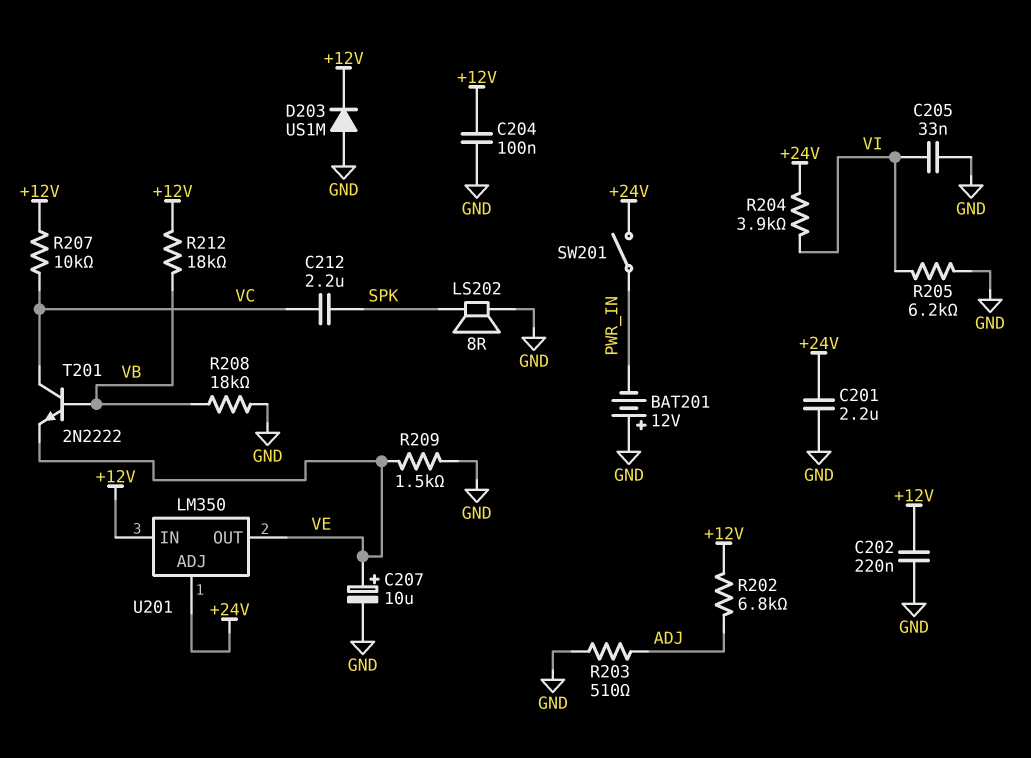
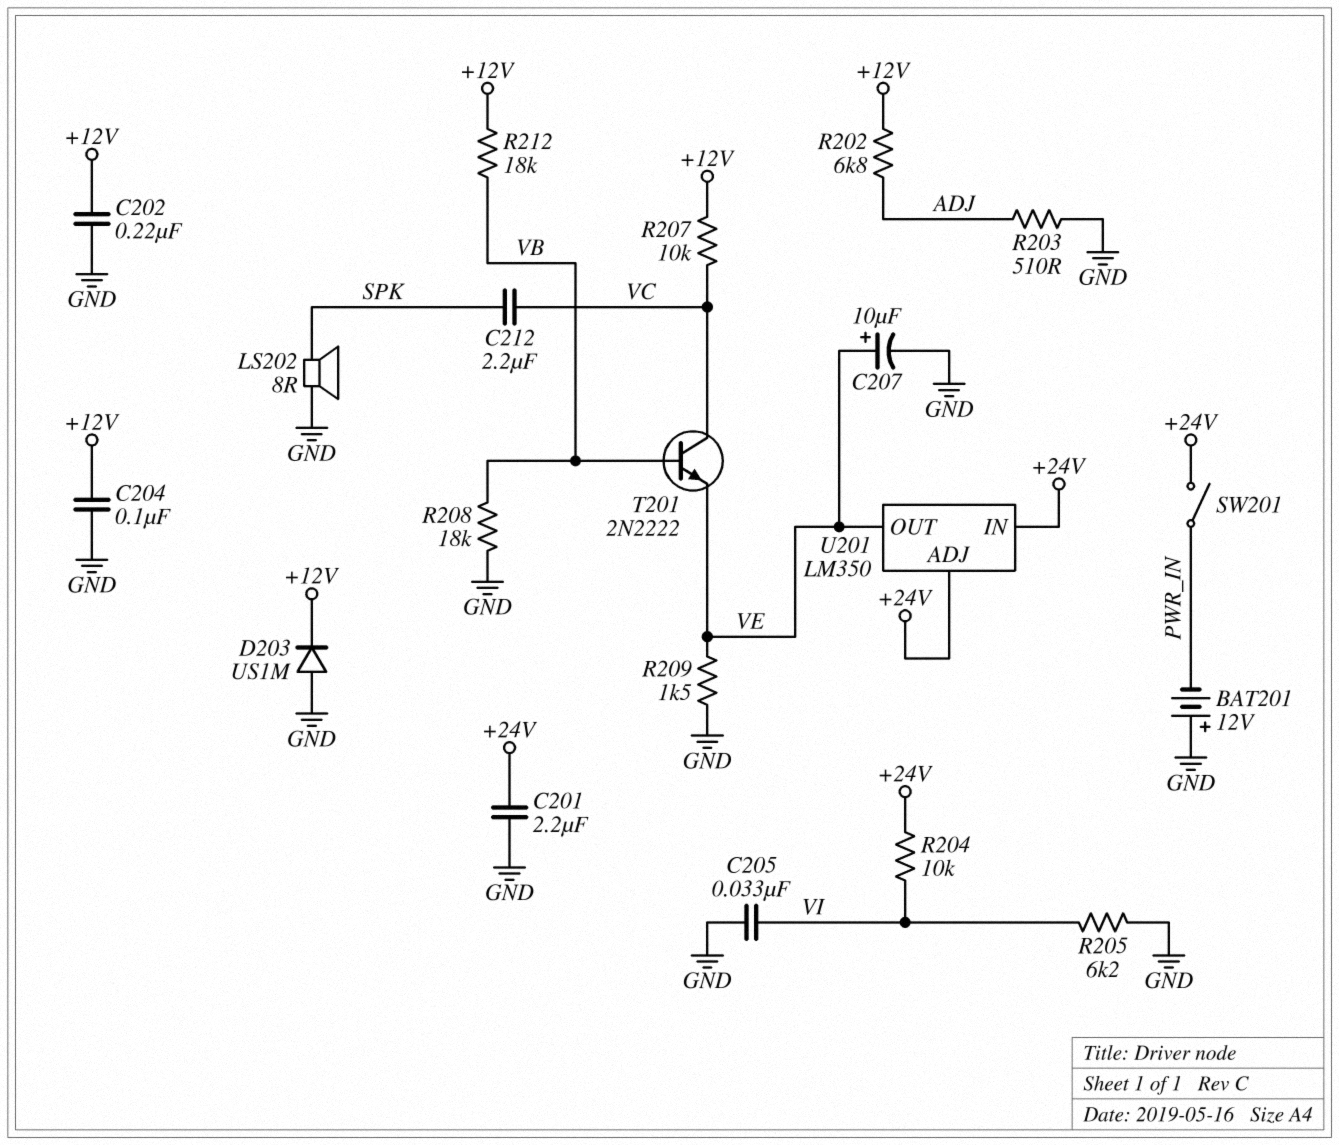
R204: 3.9k (+24V, VI) -> 10k (+24V, VI)
U201 pin IN: +12V -> +24V

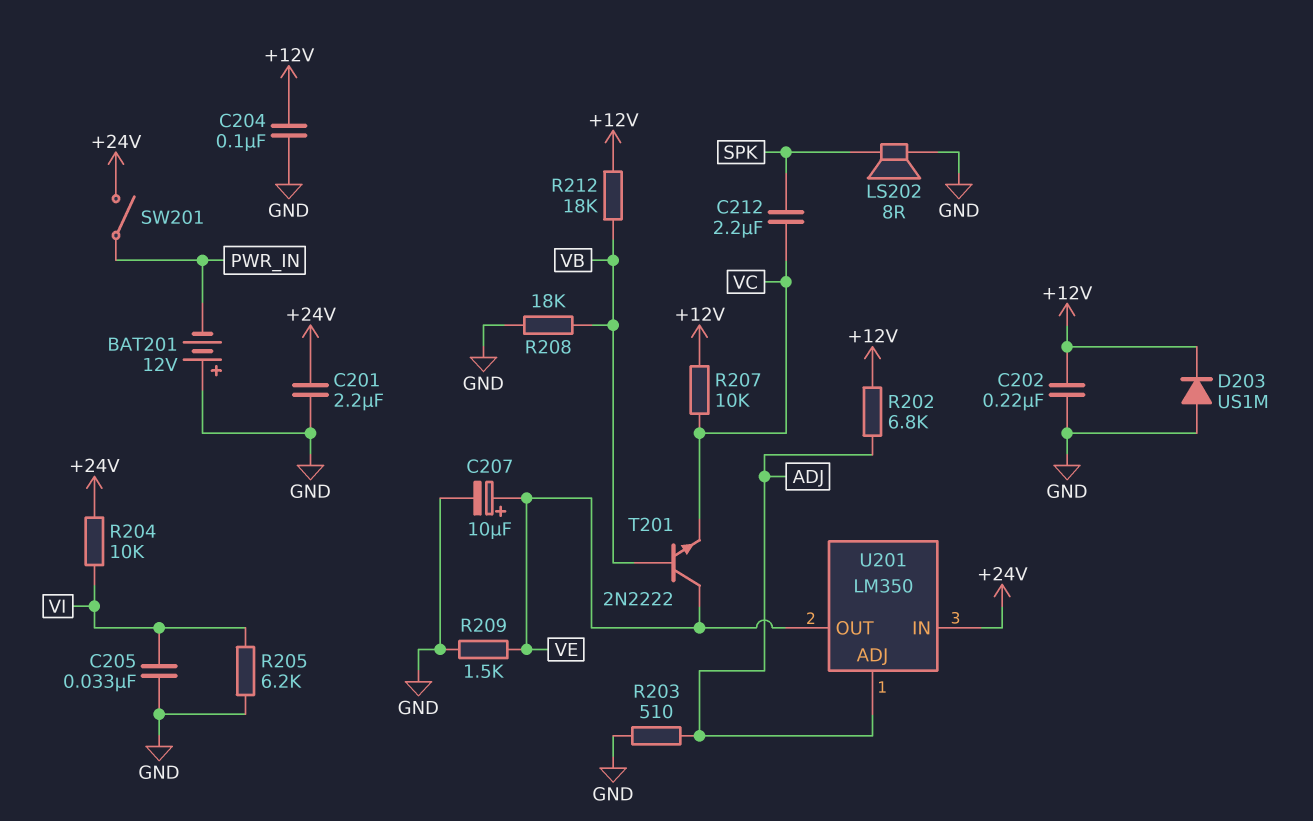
T201: NPN 2N2222 (B VB, C VC, E VE) -> NPN 2N2222 (B VB, C VE, E VC)
U201 pin ADJ: +24V -> ADJ

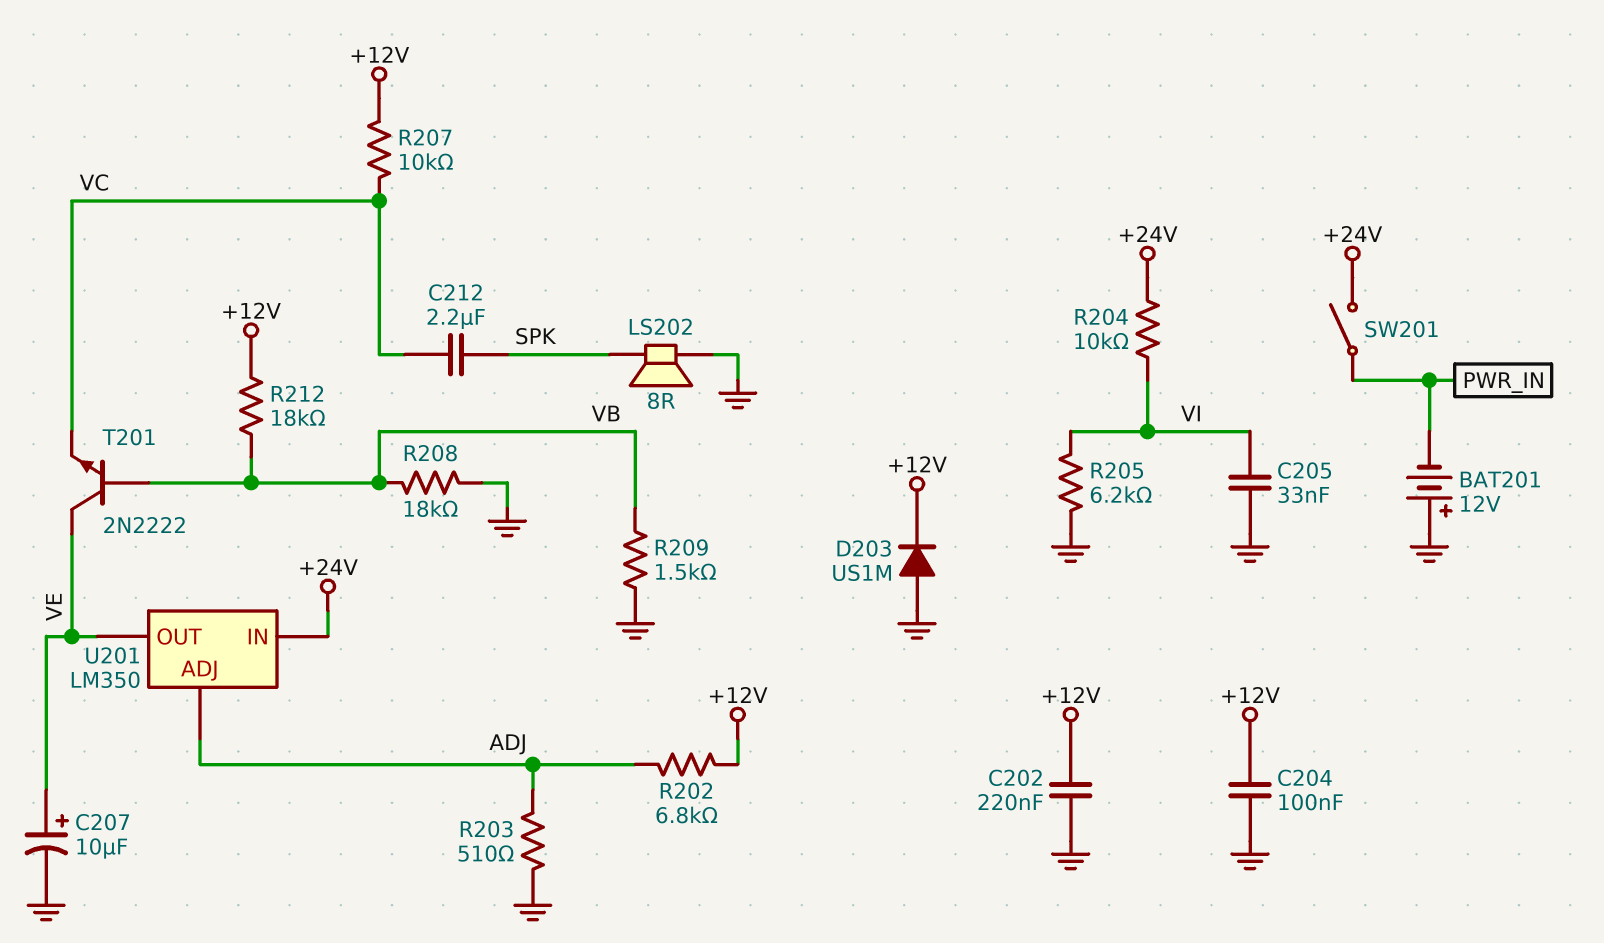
C201: 2.2uF (+24V, GND) -> none
R209: 1.5k (GND, VE) -> 1.5k (GND, VB)

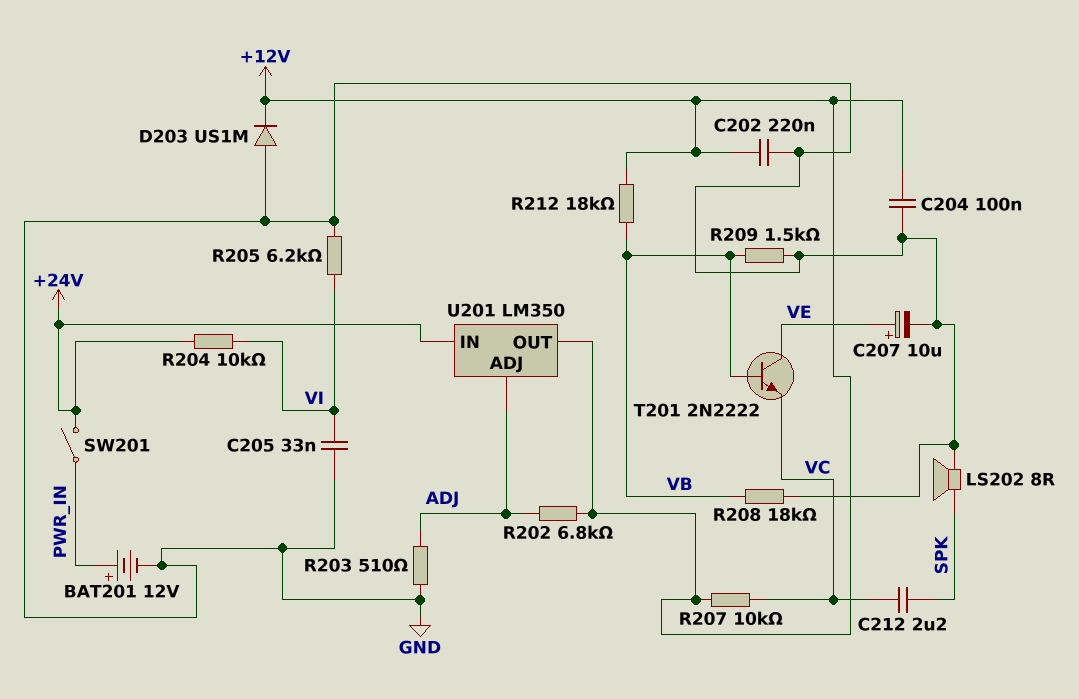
BAT201: 12V (plus GND, minus PWR_IN) -> 12V (plus PWR_IN, minus GND)
U201 pin OUT: VE -> +12V

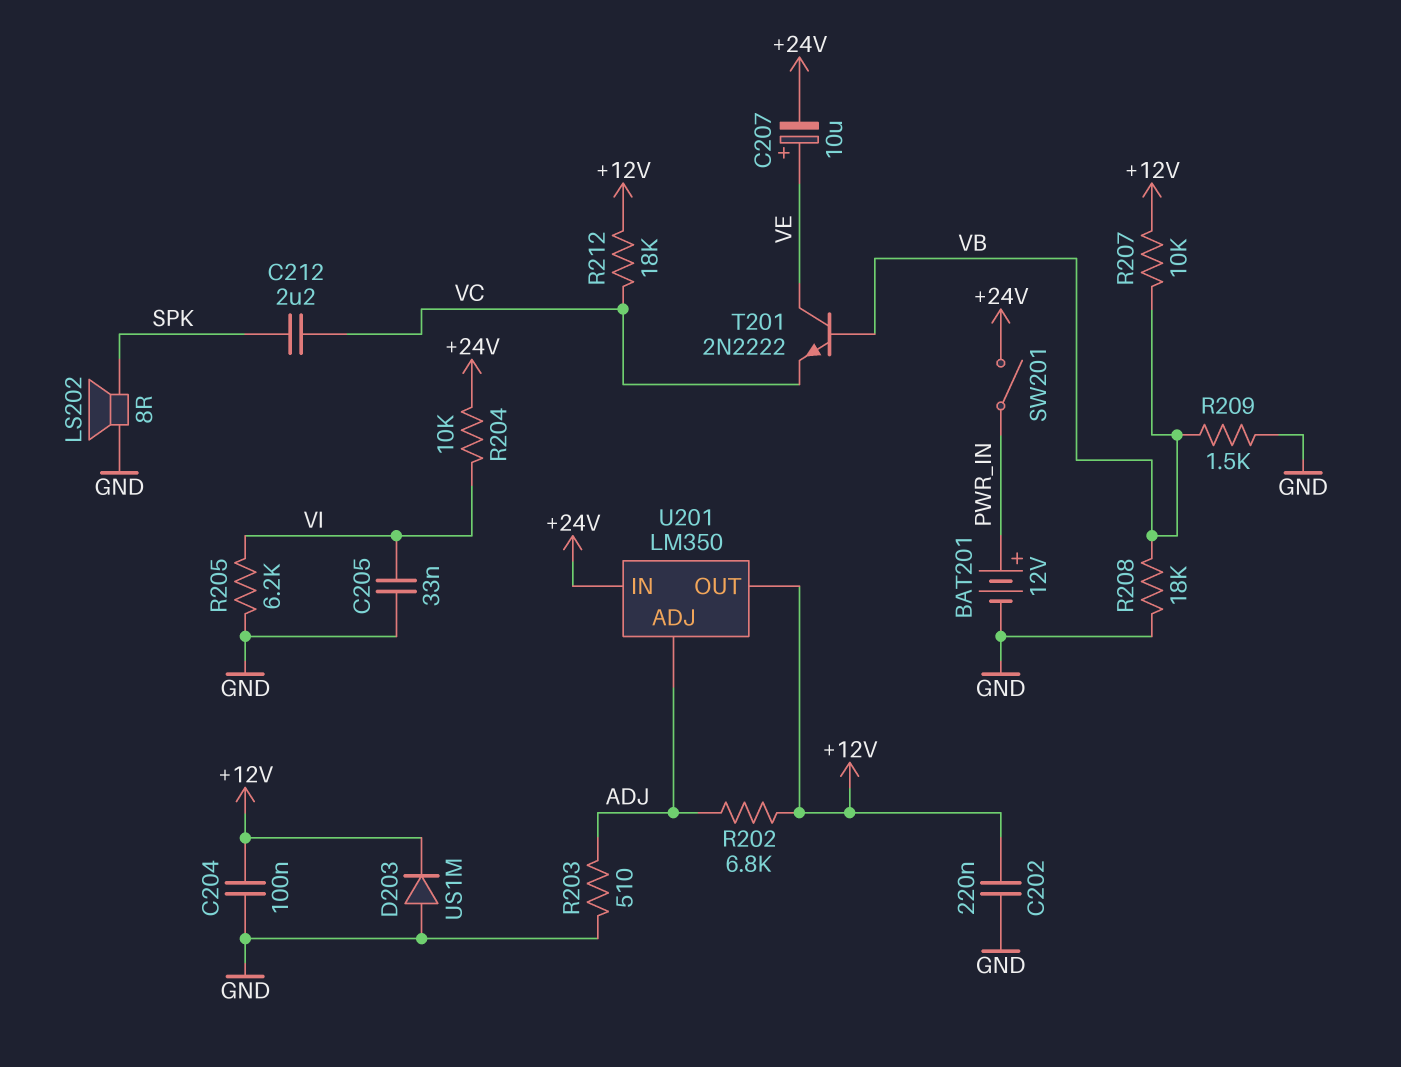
C207: 10uF (plus VE, minus GND) -> 10uF (plus VE, minus +24V)
R207: 10k (+12V, VC) -> 10k (+12V, VB)
R212: 18k (+12V, VB) -> 18k (+12V, VC)

